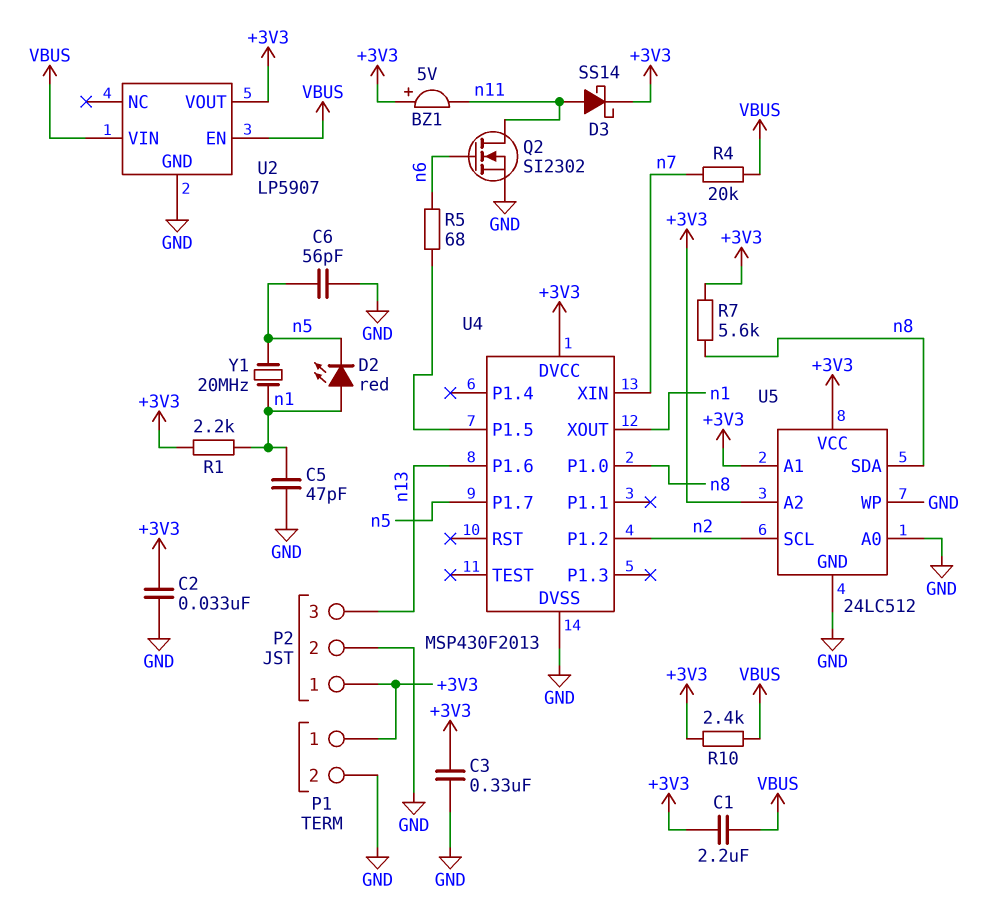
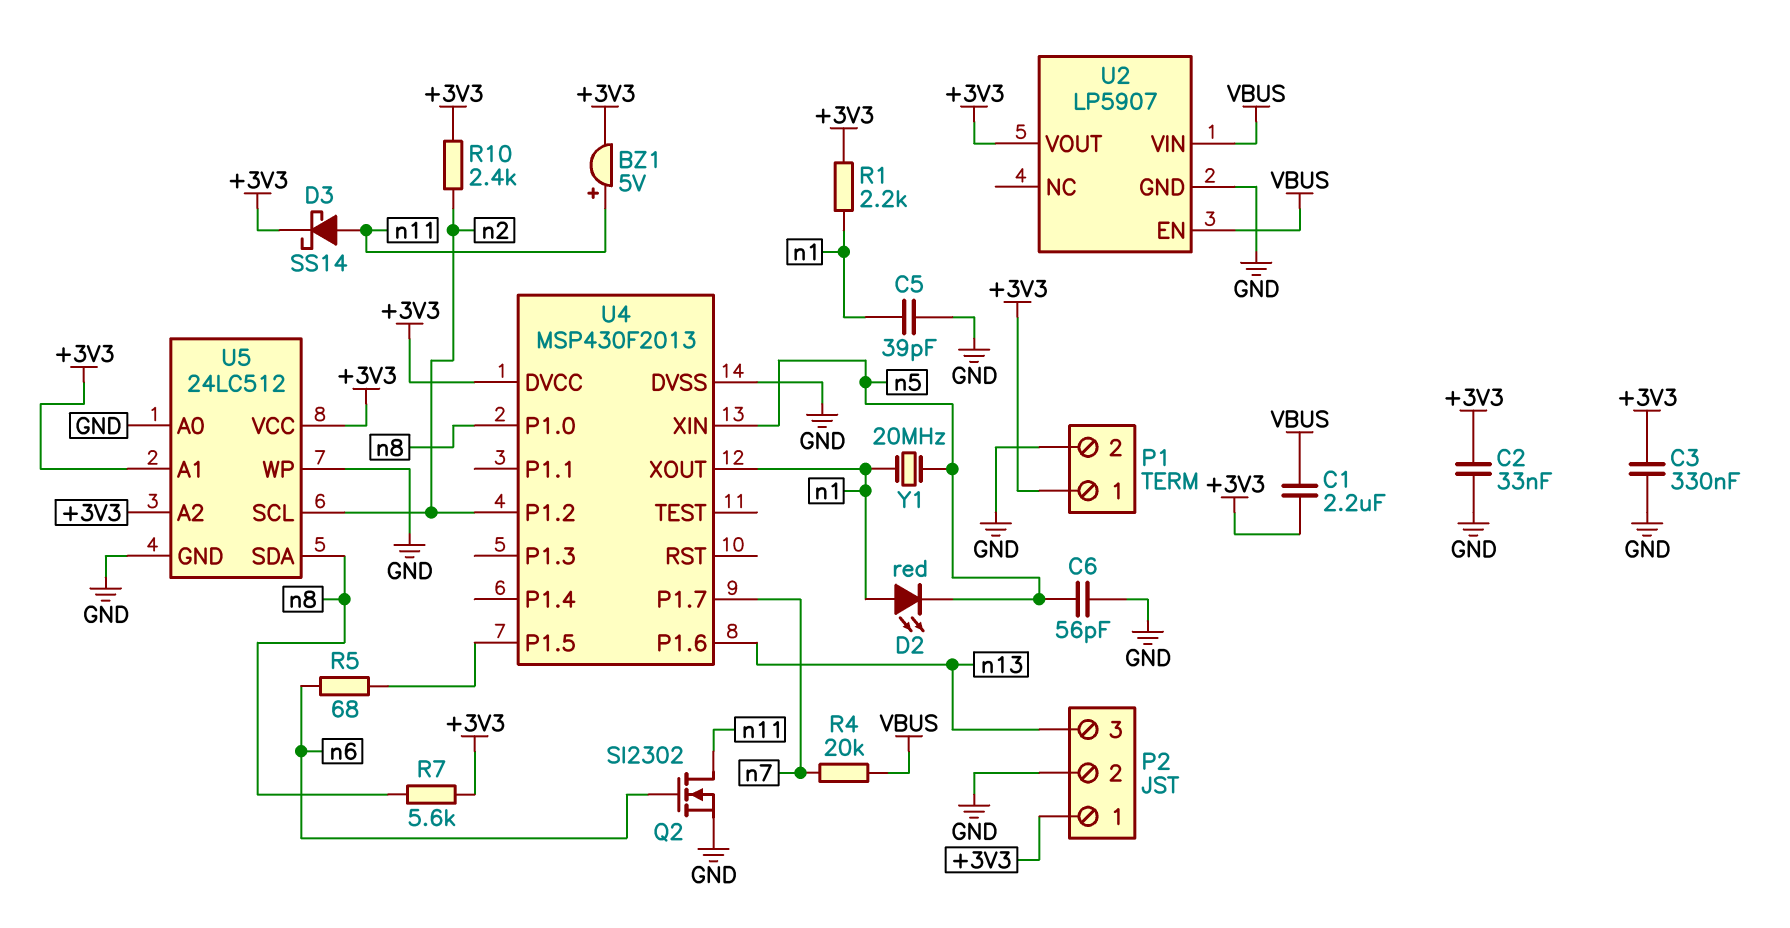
BZ1: buzzer 5V (plus +3V3, minus n11) -> buzzer 5V (plus n11, minus +3V3)
C5: 47pF (GND, n1) -> 39pF (GND, n1)
R10: 2.4k (+3V3, VBUS) -> 2.4k (+3V3, n2)
U4 pin P1.7: n5 -> n7
U4 pin XIN: n7 -> n5

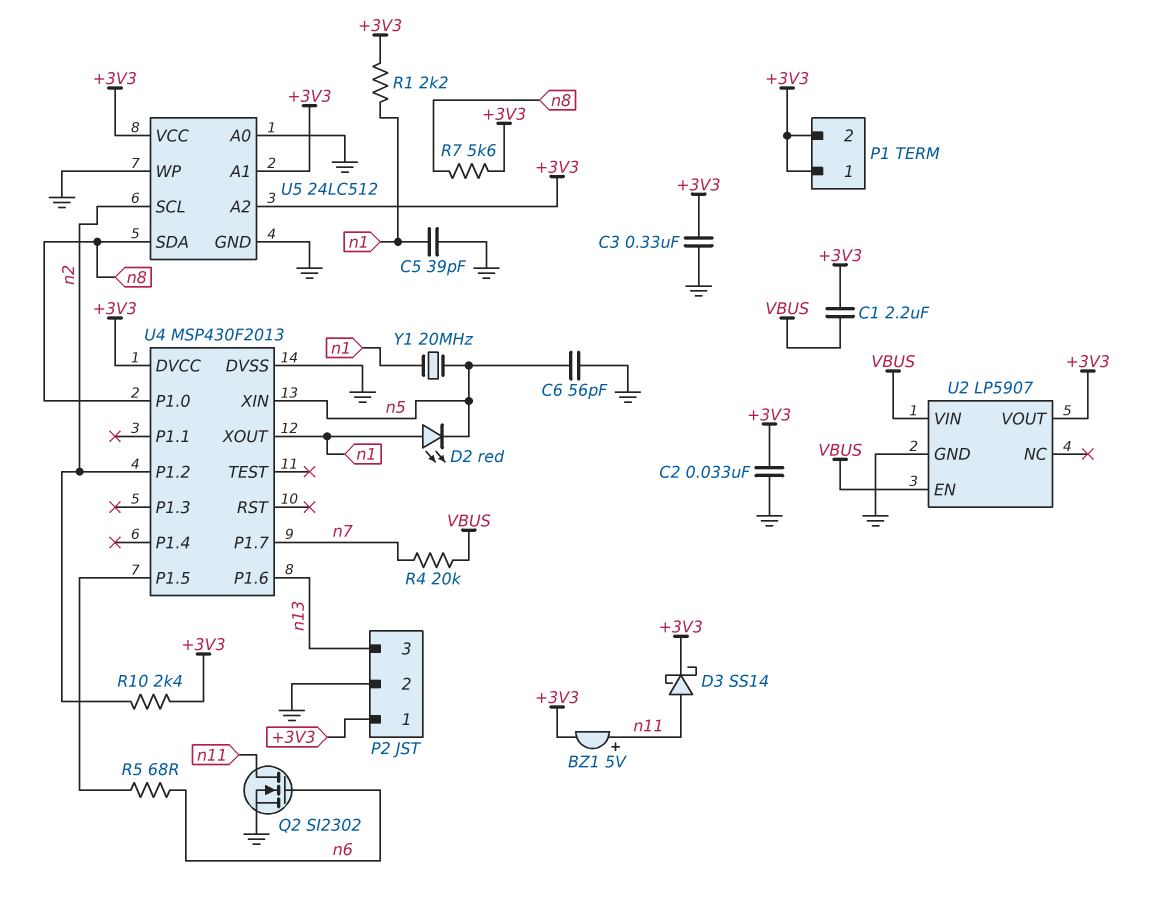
P1 pin 2: GND -> +3V3

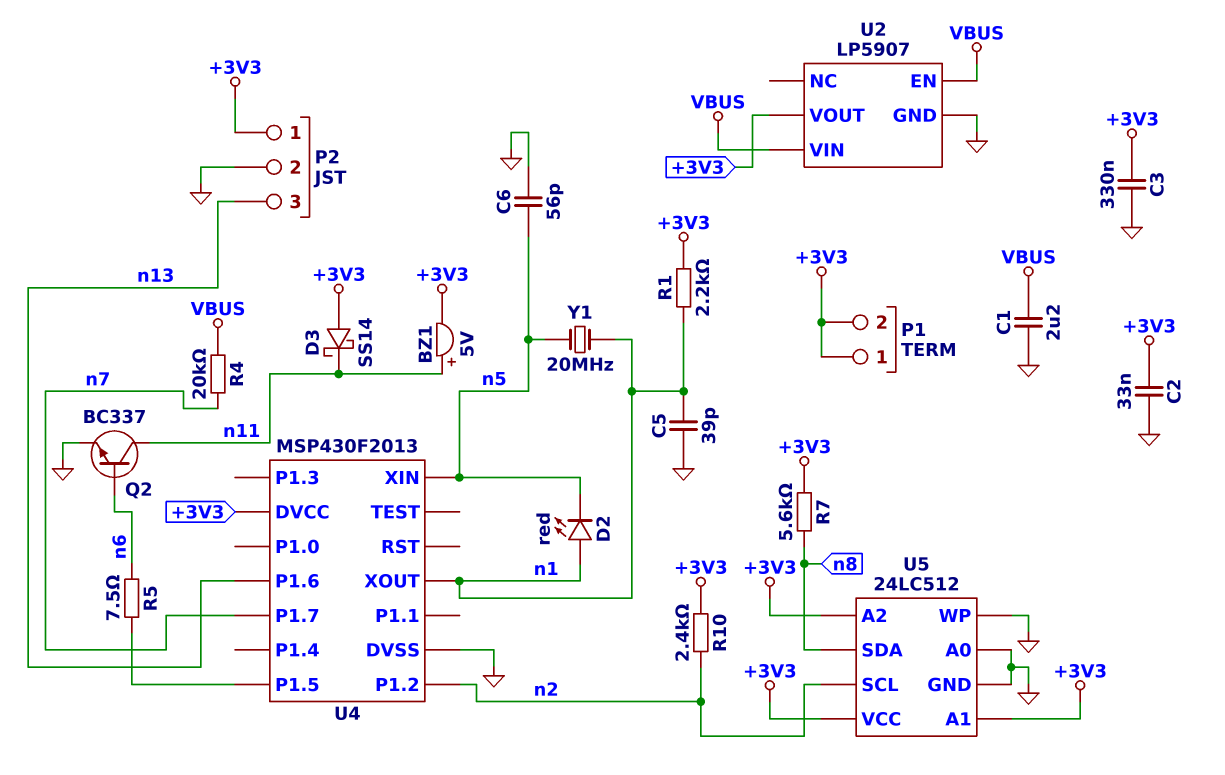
C1: 2.2uF (+3V3, VBUS) -> 2.2uF (GND, VBUS)
D3: schottky SS14 (A n11, K +3V3) -> schottky SS14 (A +3V3, K n11)
Q2: NMOS SI2302 (G n6, D n11, S GND) -> NPN BC337 (B n6, C n11, E GND)
R5: 68 (U4/P1.5, n6) -> 7.5 (U4/P1.5, n6)
U4 pin P1.0: n8 -> none

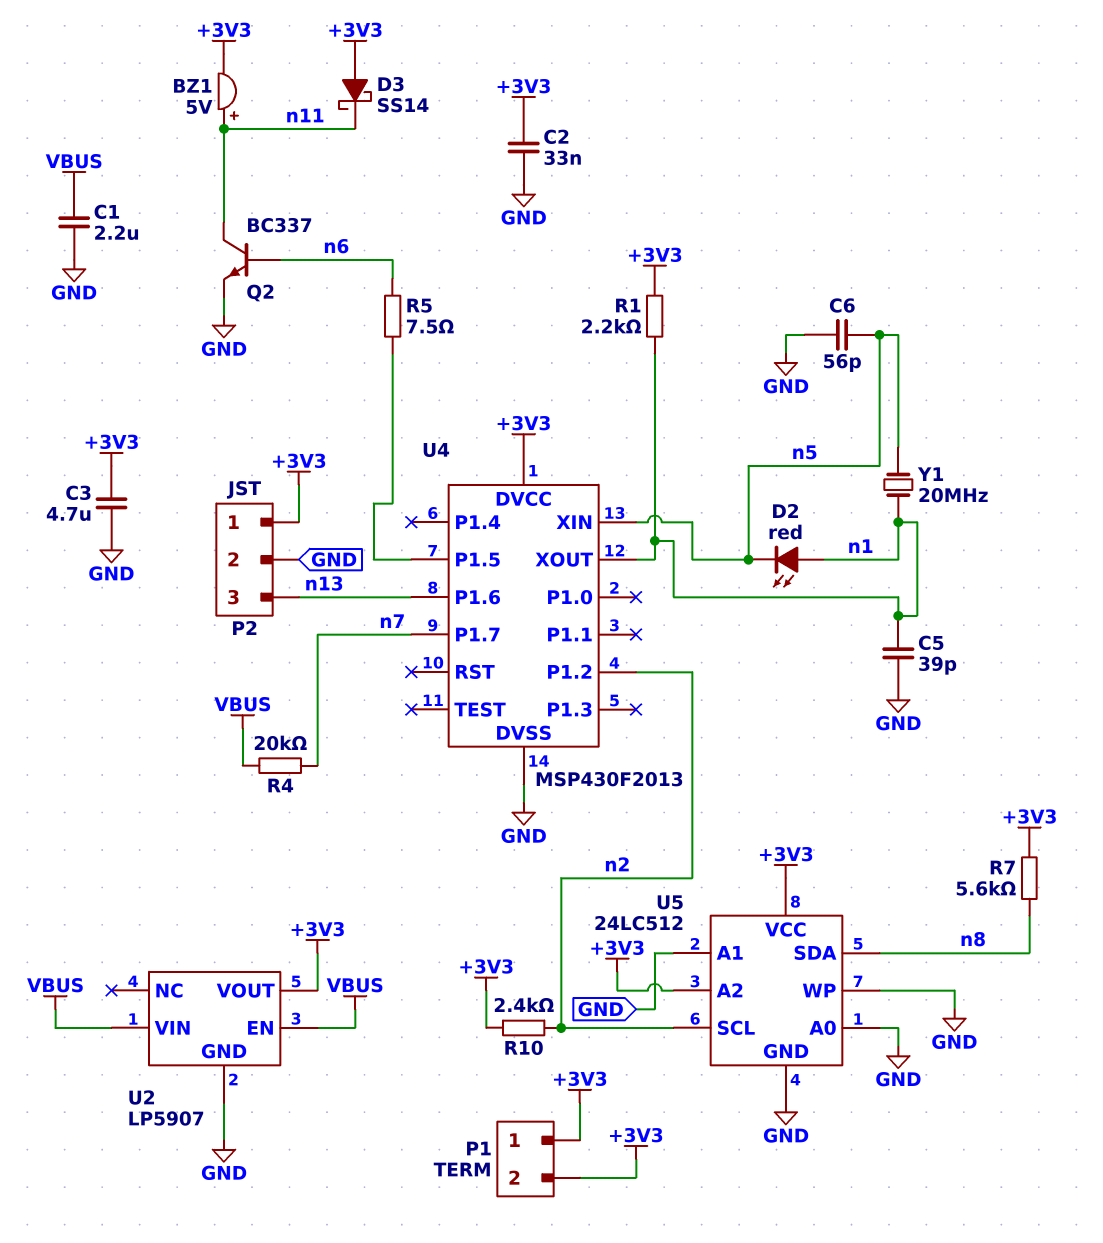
C3: 330nF (+3V3, GND) -> 4.7uF (+3V3, GND)
U5 pin A1: +3V3 -> GND

